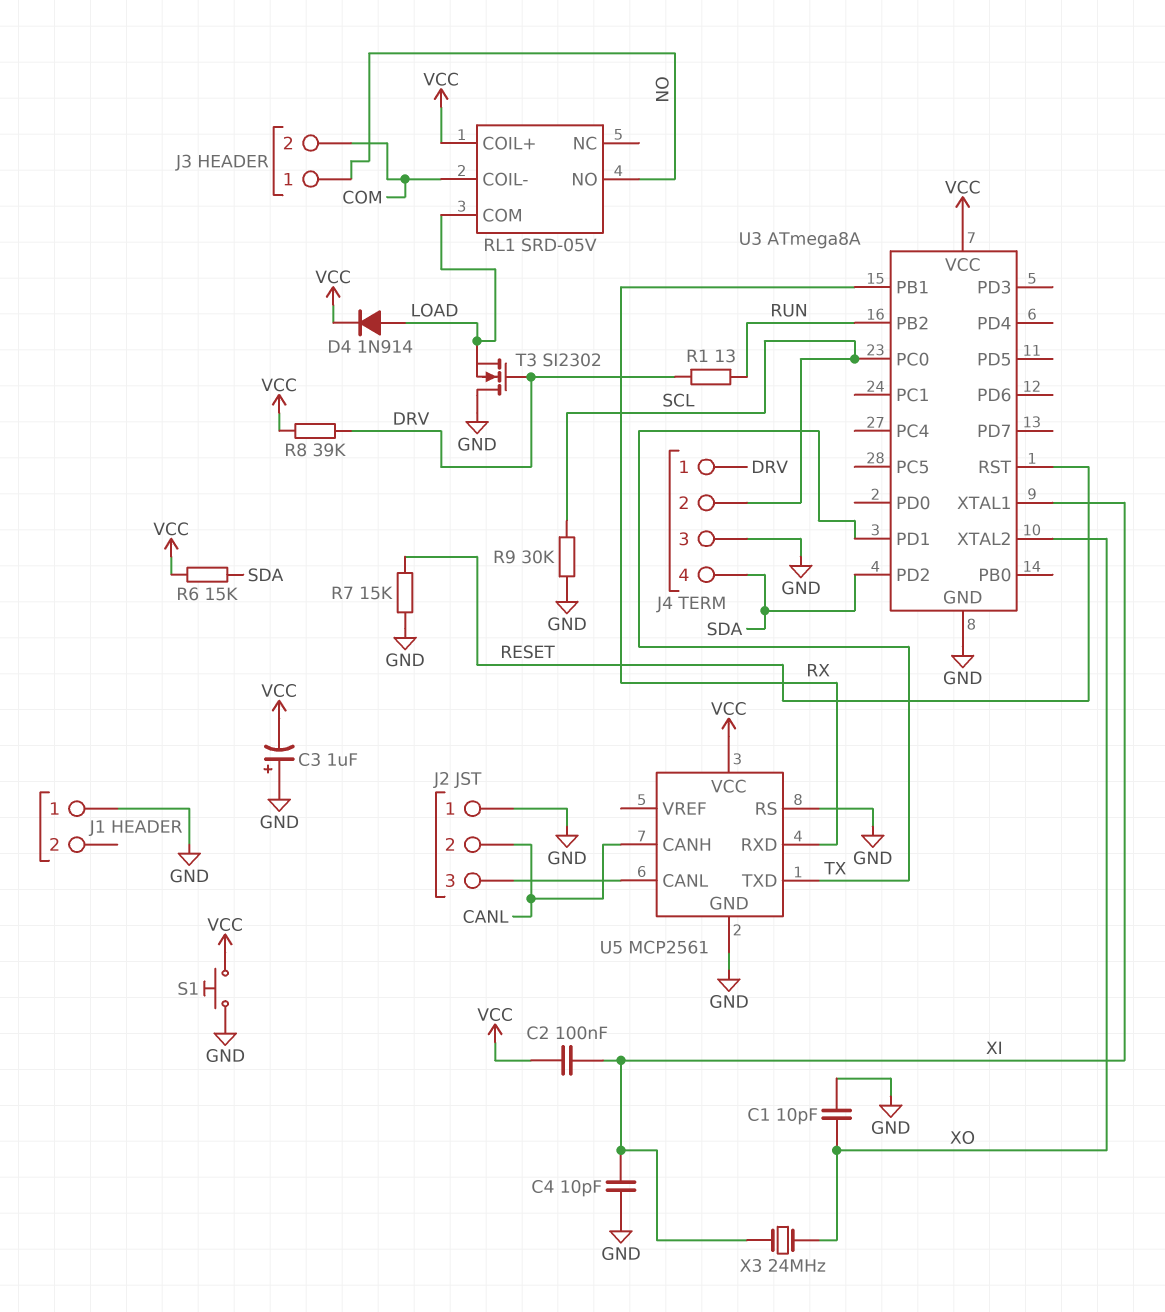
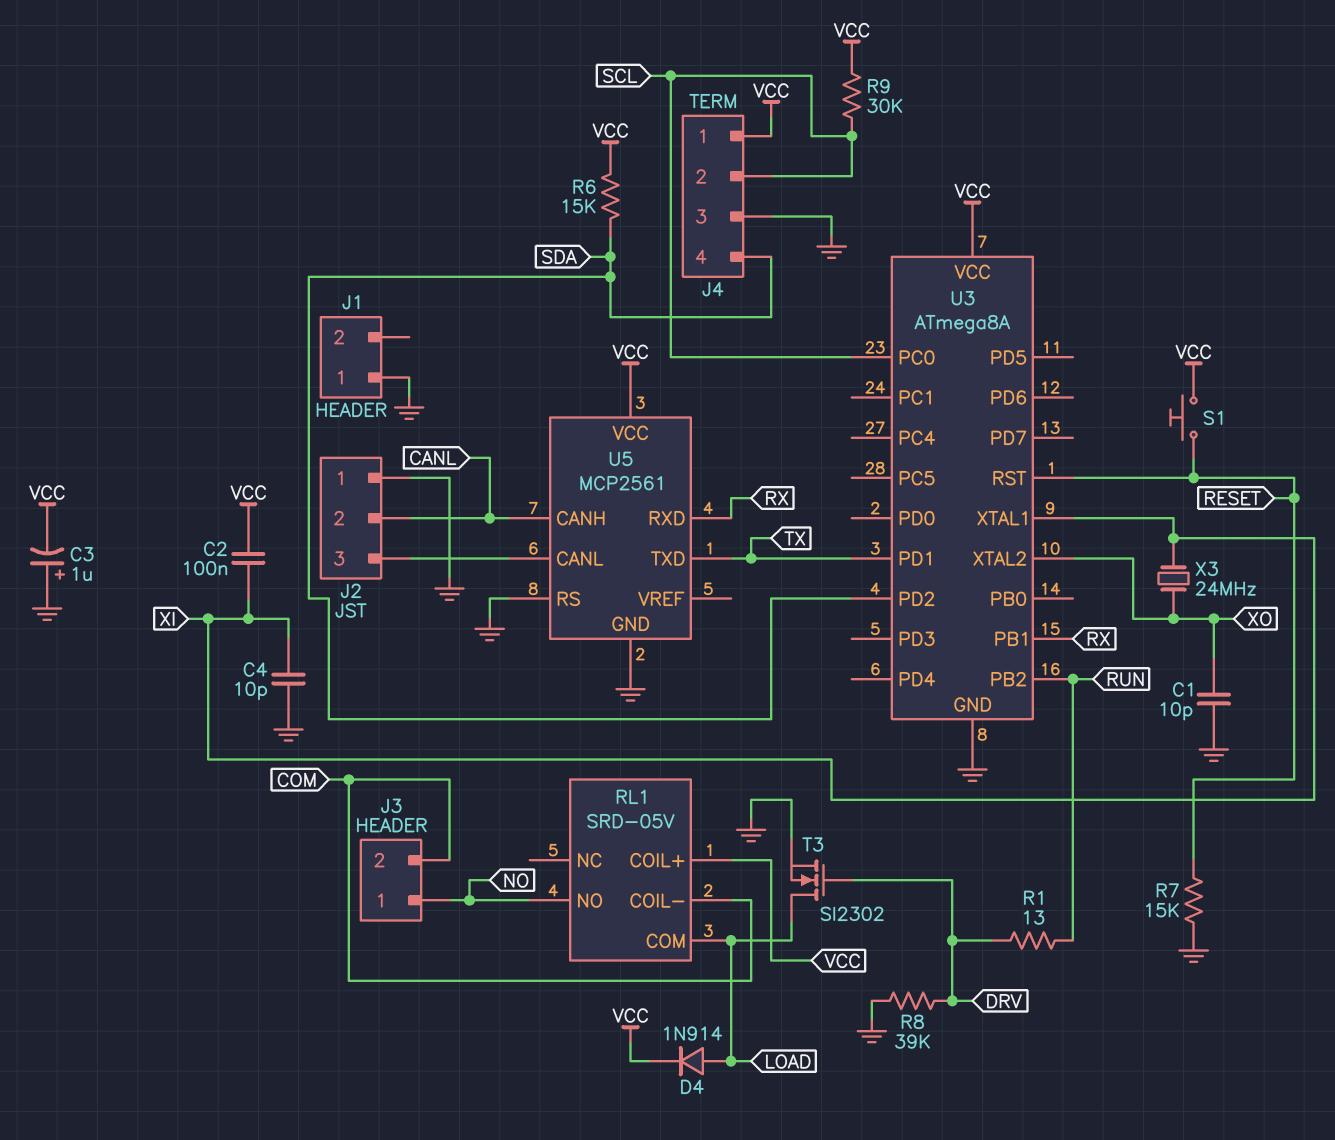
J4 pin 1: DRV -> VCC
R8: 39k (DRV, VCC) -> 39k (DRV, GND)
R9: 30k (GND, SCL) -> 30k (SCL, VCC)
S1: button (GND, VCC) -> button (RESET, VCC)
T3: NMOS SI2302 (G DRV, D GND, S LOAD) -> NMOS SI2302 (G DRV, D LOAD, S GND)

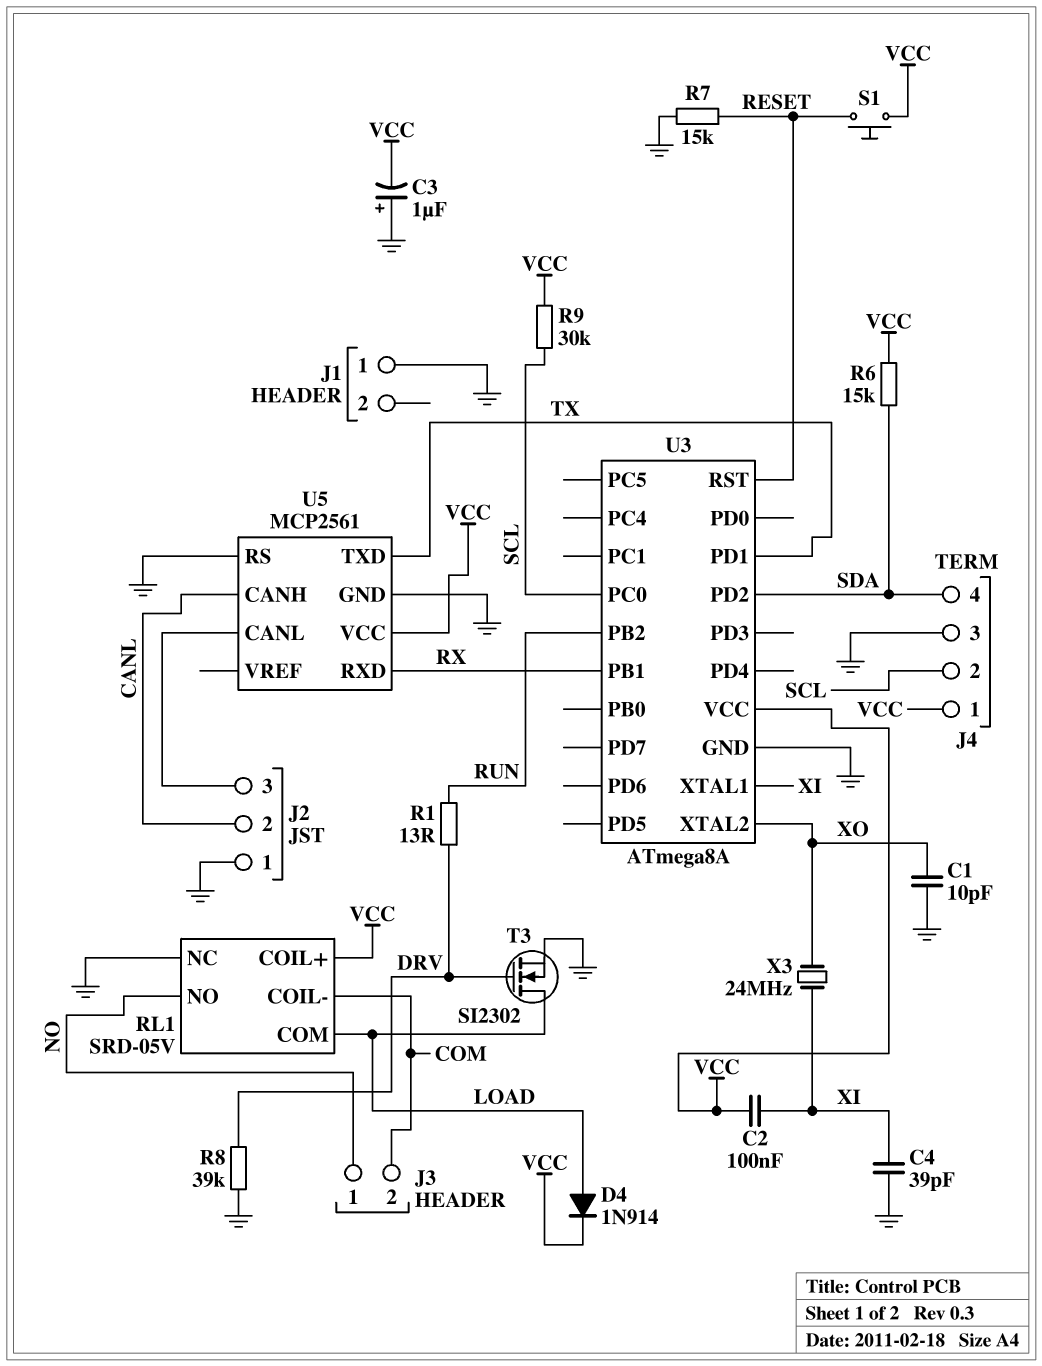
C4: 10pF (GND, XI) -> 39pF (GND, XI)
RL1 pin NC: none -> GND

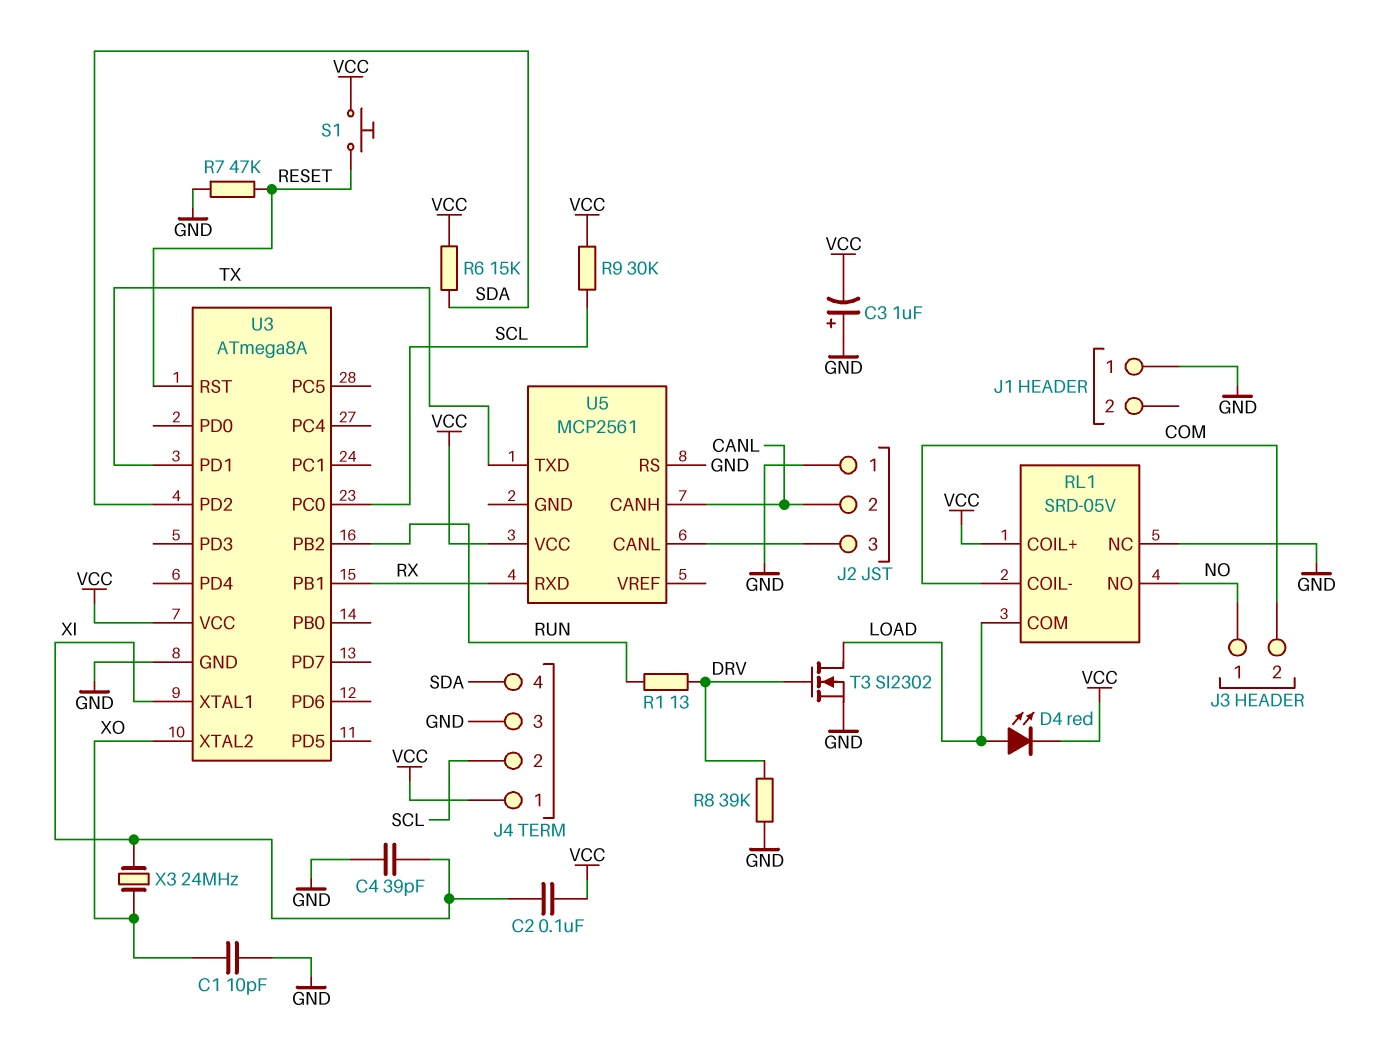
D4: diode 1N914 (A LOAD, K VCC) -> LED red (A LOAD, K VCC)
R7: 15k (GND, RESET) -> 47k (GND, RESET)
U5 pin GND: GND -> none

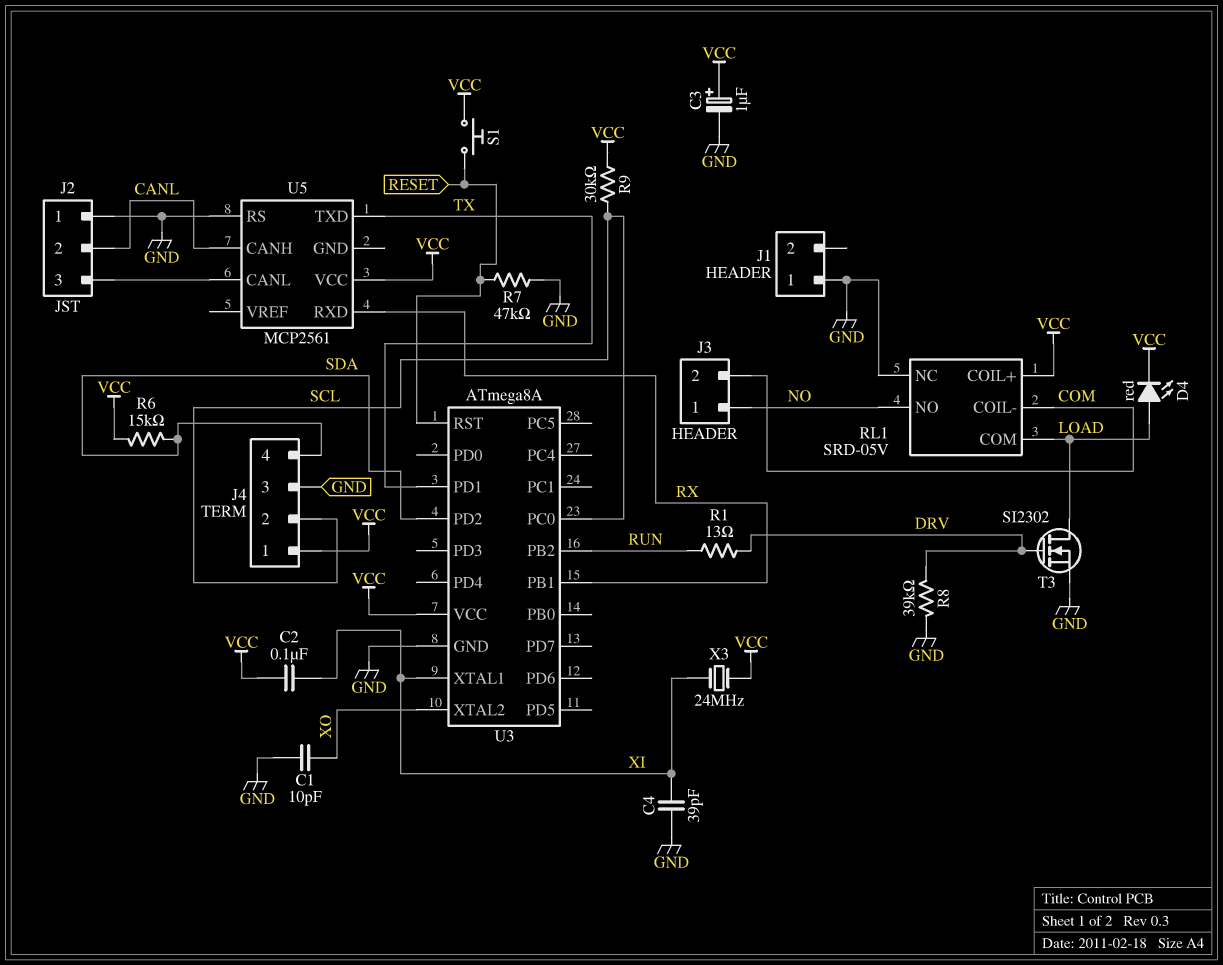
C3: 1uF (plus GND, minus VCC) -> 1uF (plus VCC, minus GND)
X3: 24MHz (XI, XO) -> 24MHz (VCC, XI)

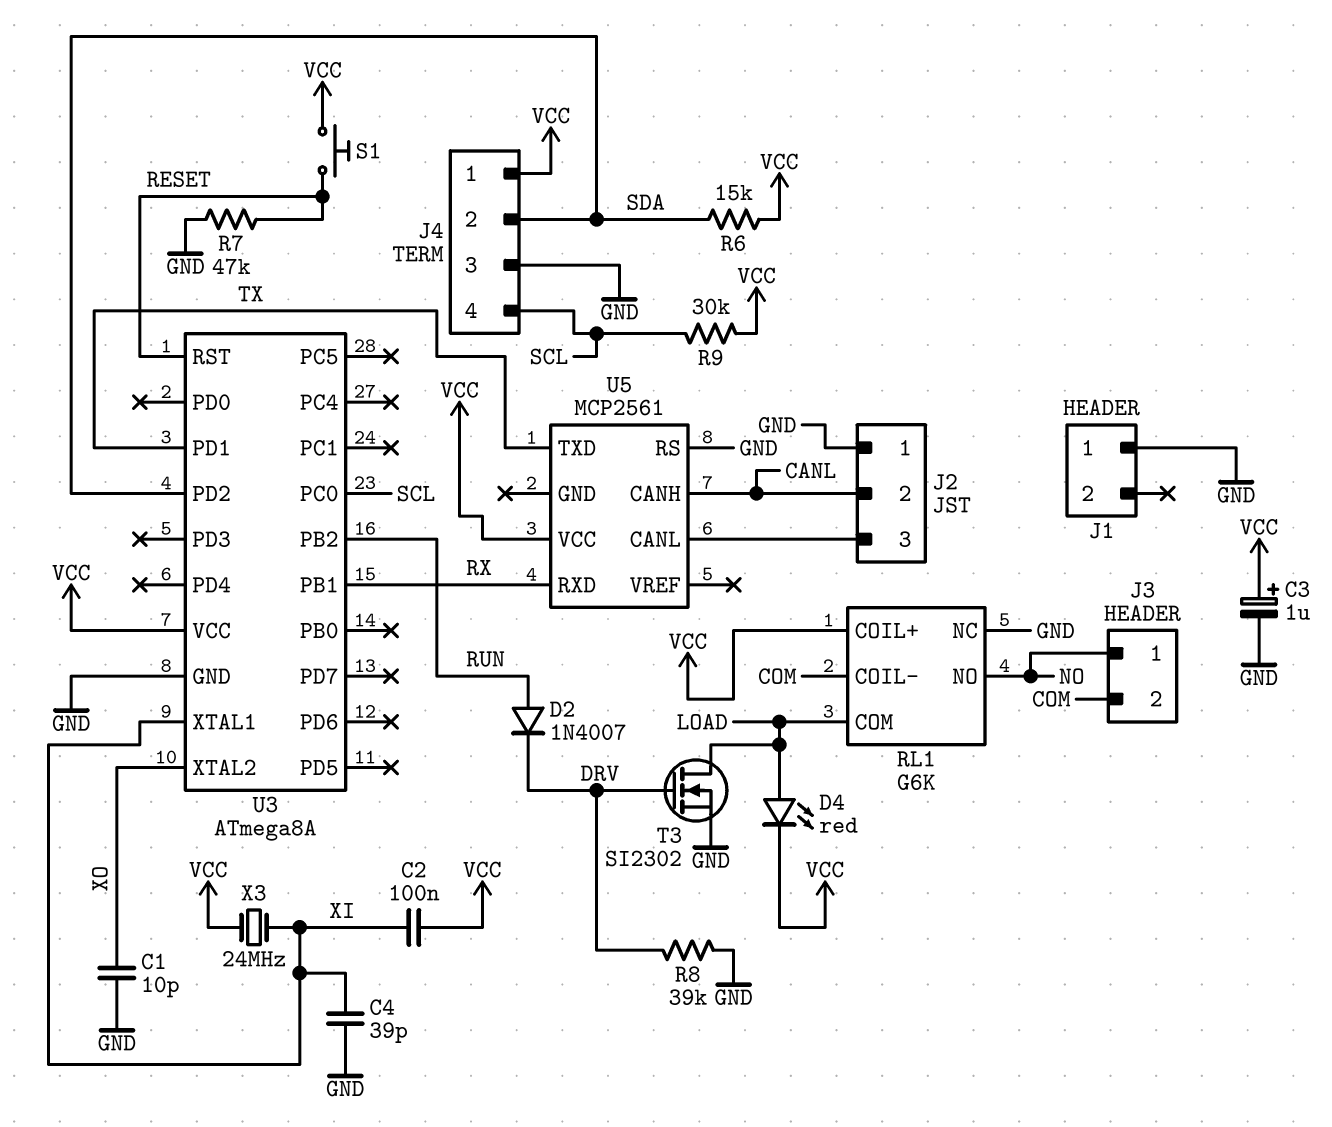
D2: none -> diode 1N4007 (A RUN, K DRV)
J4 pin 2: SCL -> SDA
J4 pin 4: SDA -> SCL
R1: 13 (DRV, RUN) -> none
RL1: SRD-05V -> G6K

